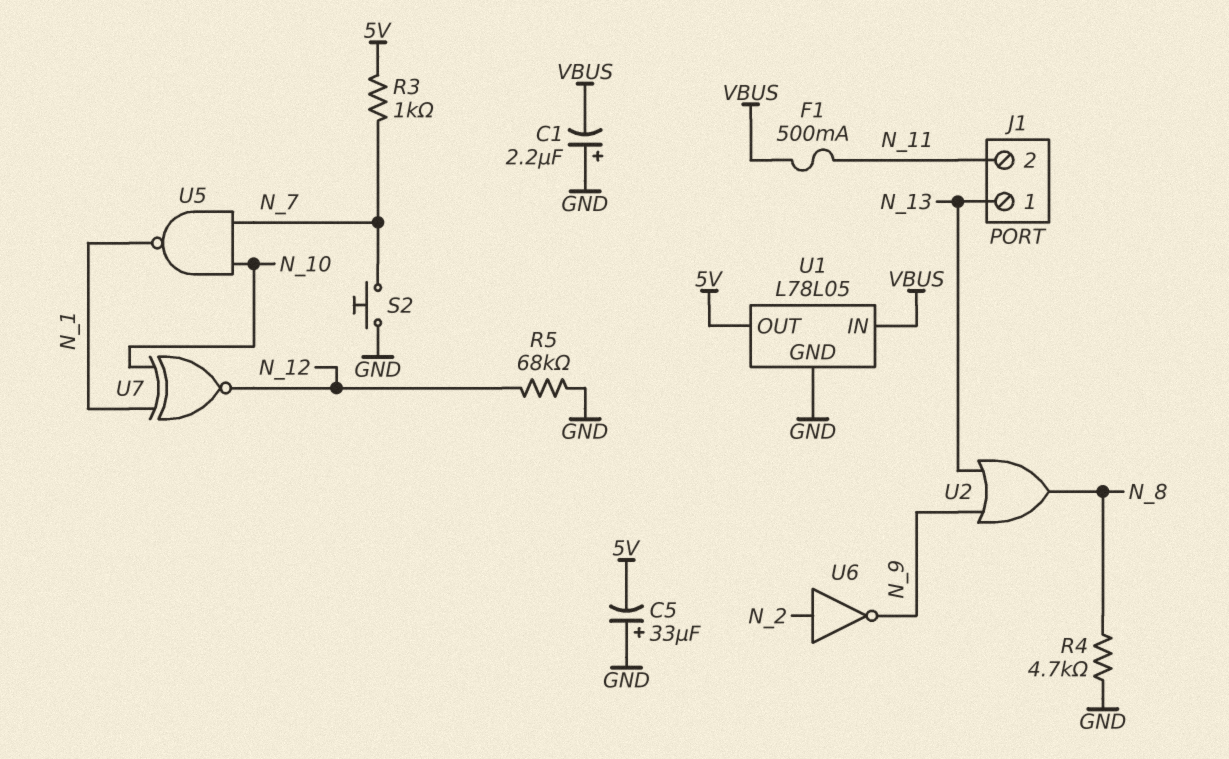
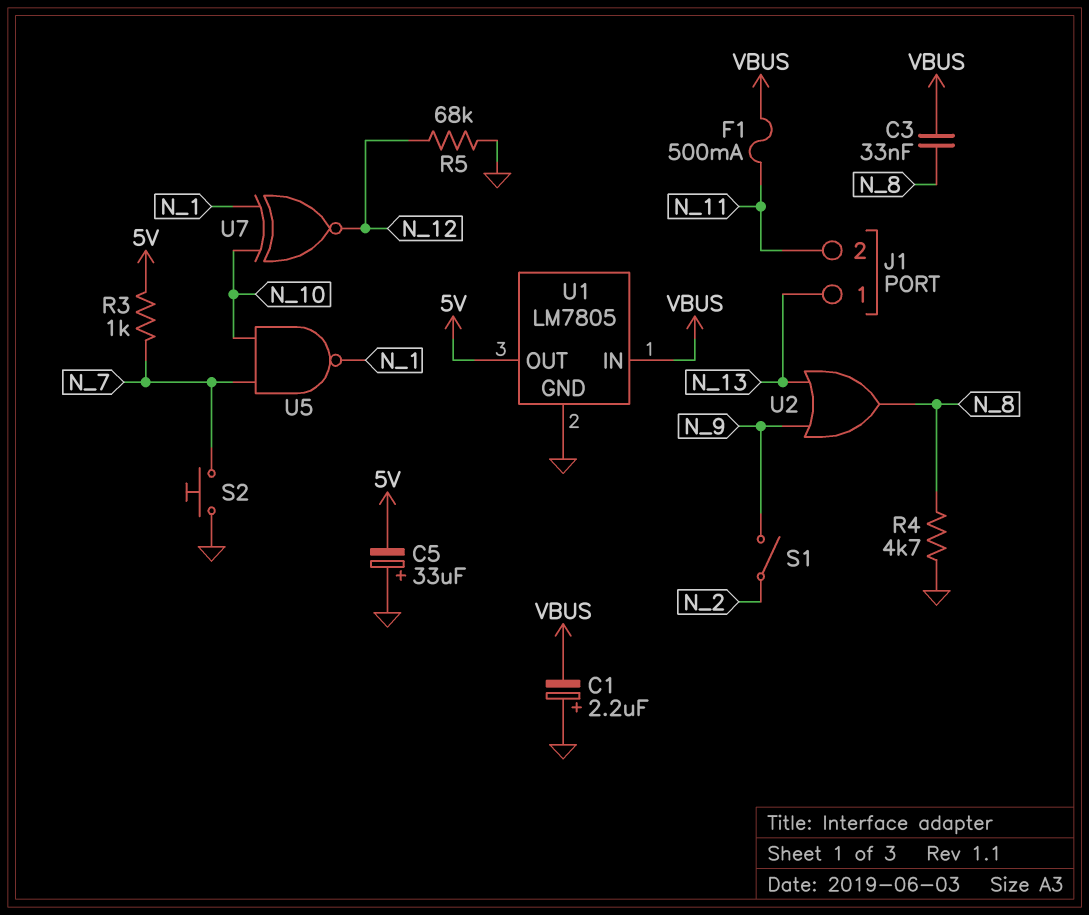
C3: none -> 33nF (N_8, VBUS)
S1: none -> switch (N_2, N_9)
U1: L78L05 -> LM7805
U6: NOT (in N_2, out N_9) -> none

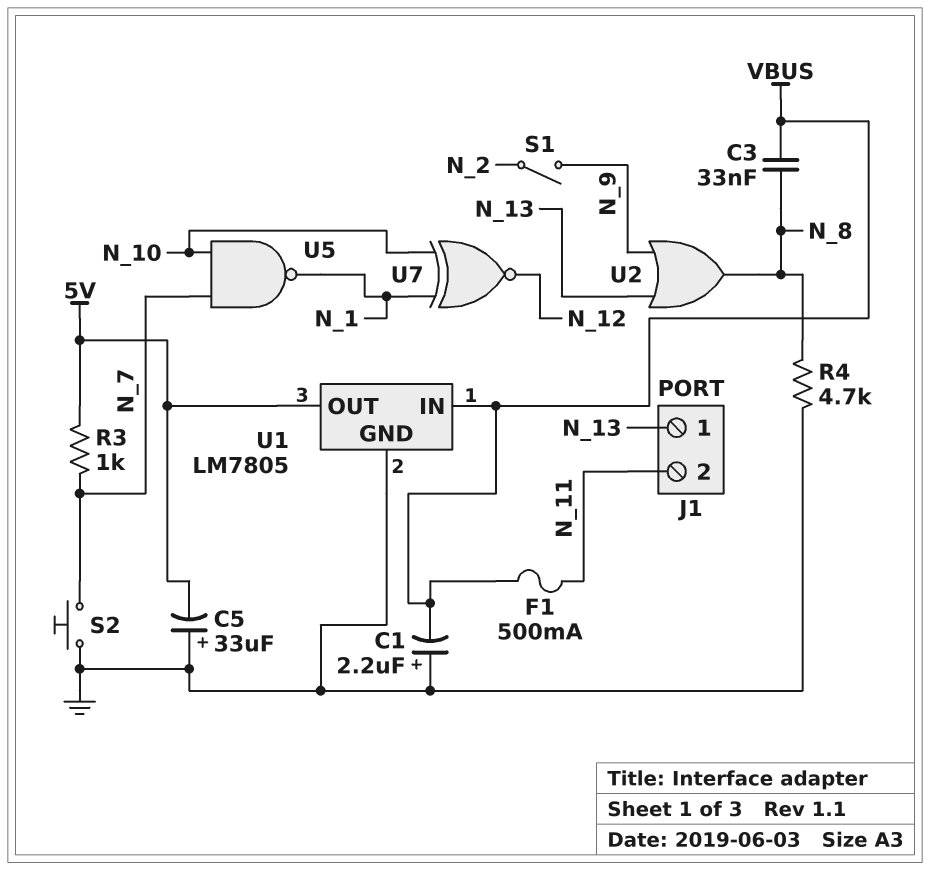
R5: 68k (GND, N_12) -> none

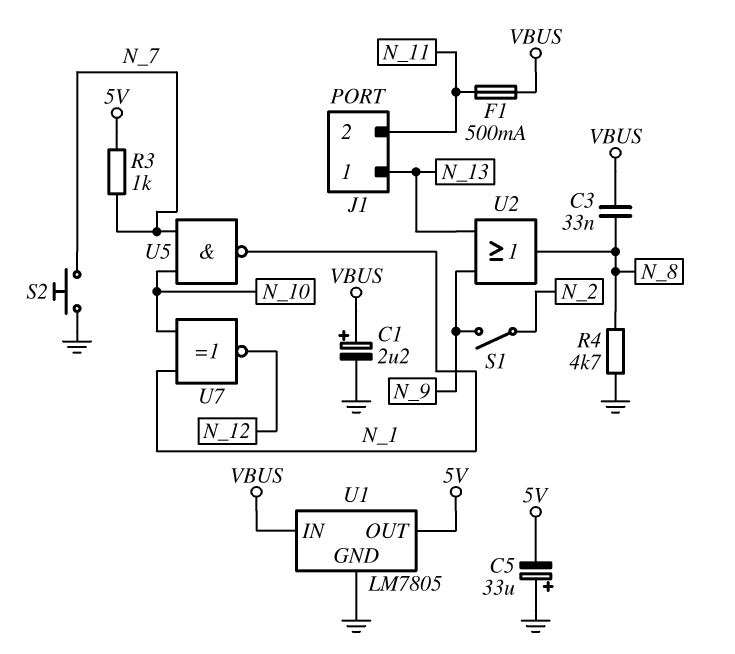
C1: 2.2uF (plus GND, minus VBUS) -> 2.2uF (plus VBUS, minus GND)

